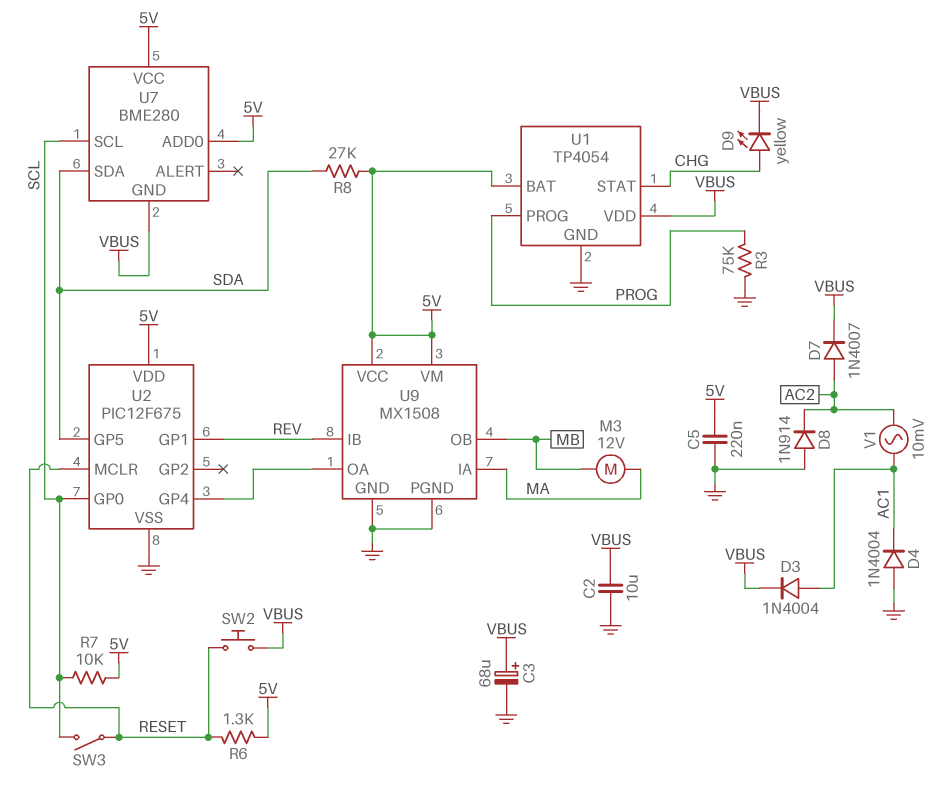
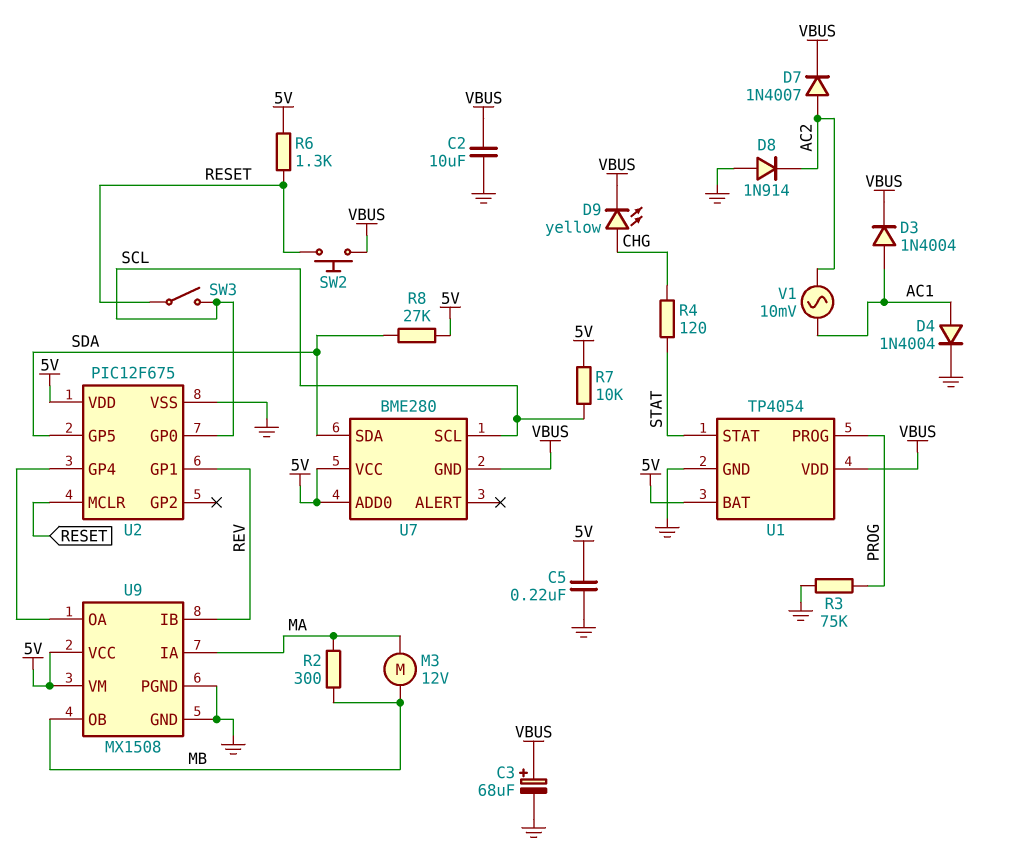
D4: diode 1N4004 (A GND, K AC1) -> diode 1N4004 (A AC1, K GND)
R2: none -> 300 (MA, MB)
R4: none -> 120 (CHG, STAT)
U1 pin STAT: CHG -> STAT

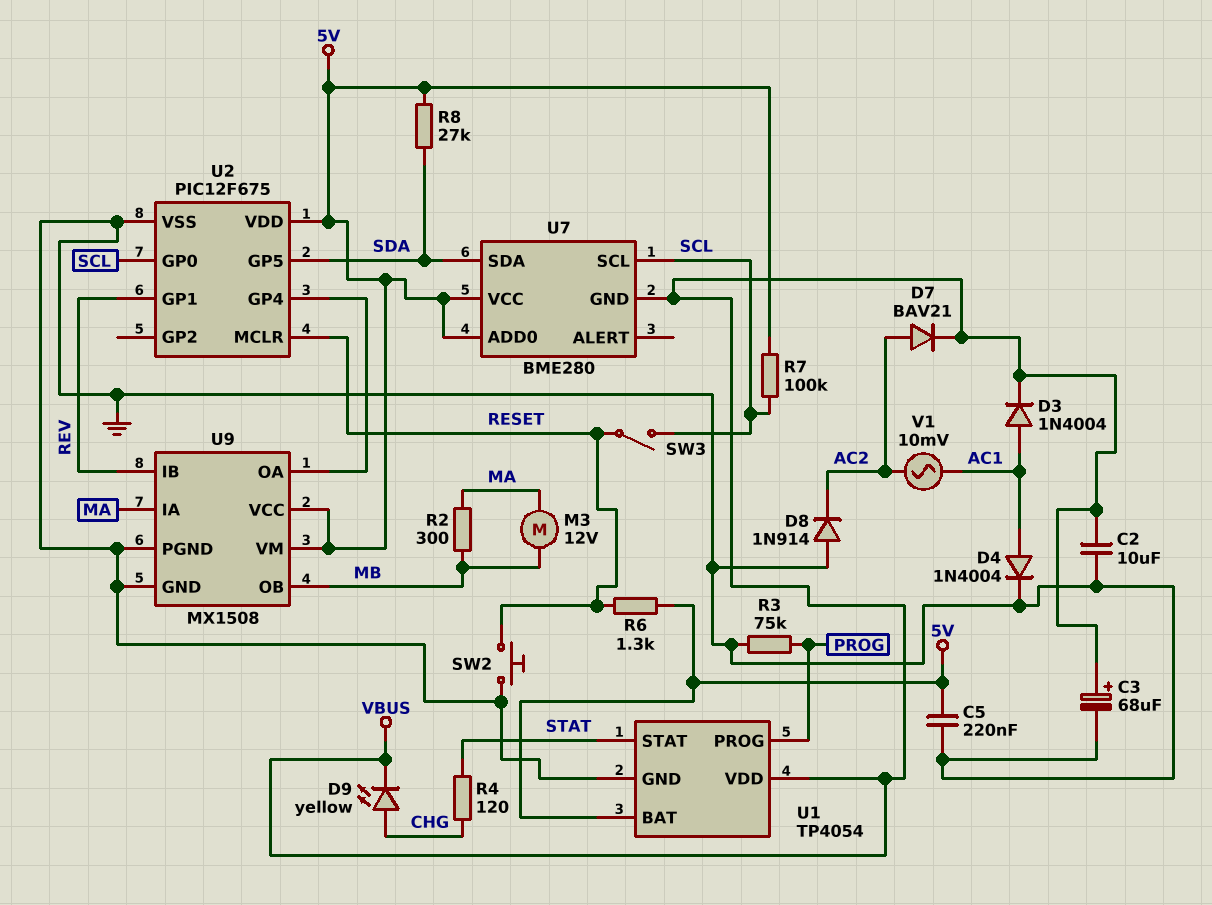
D7: diode 1N4007 (A AC2, K VBUS) -> diode BAV21 (A AC2, K VBUS)
R7: 10k (5V, SCL) -> 100k (5V, SCL)
SW2: button (RESET, VBUS) -> button (GND, RESET)

